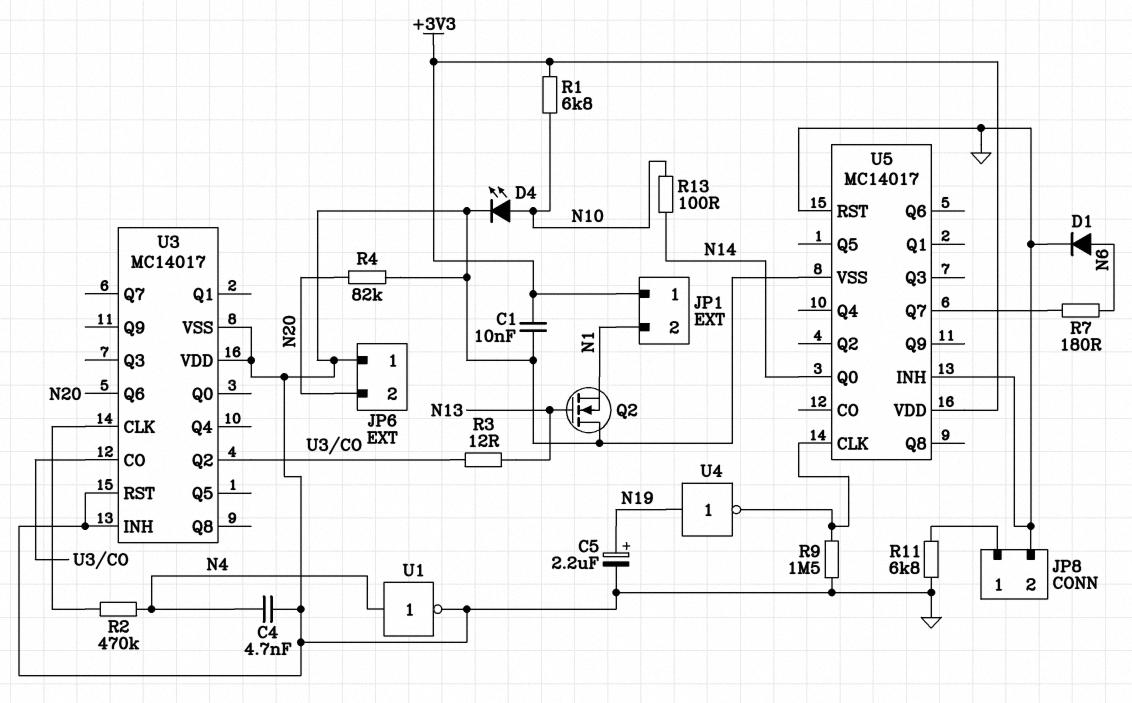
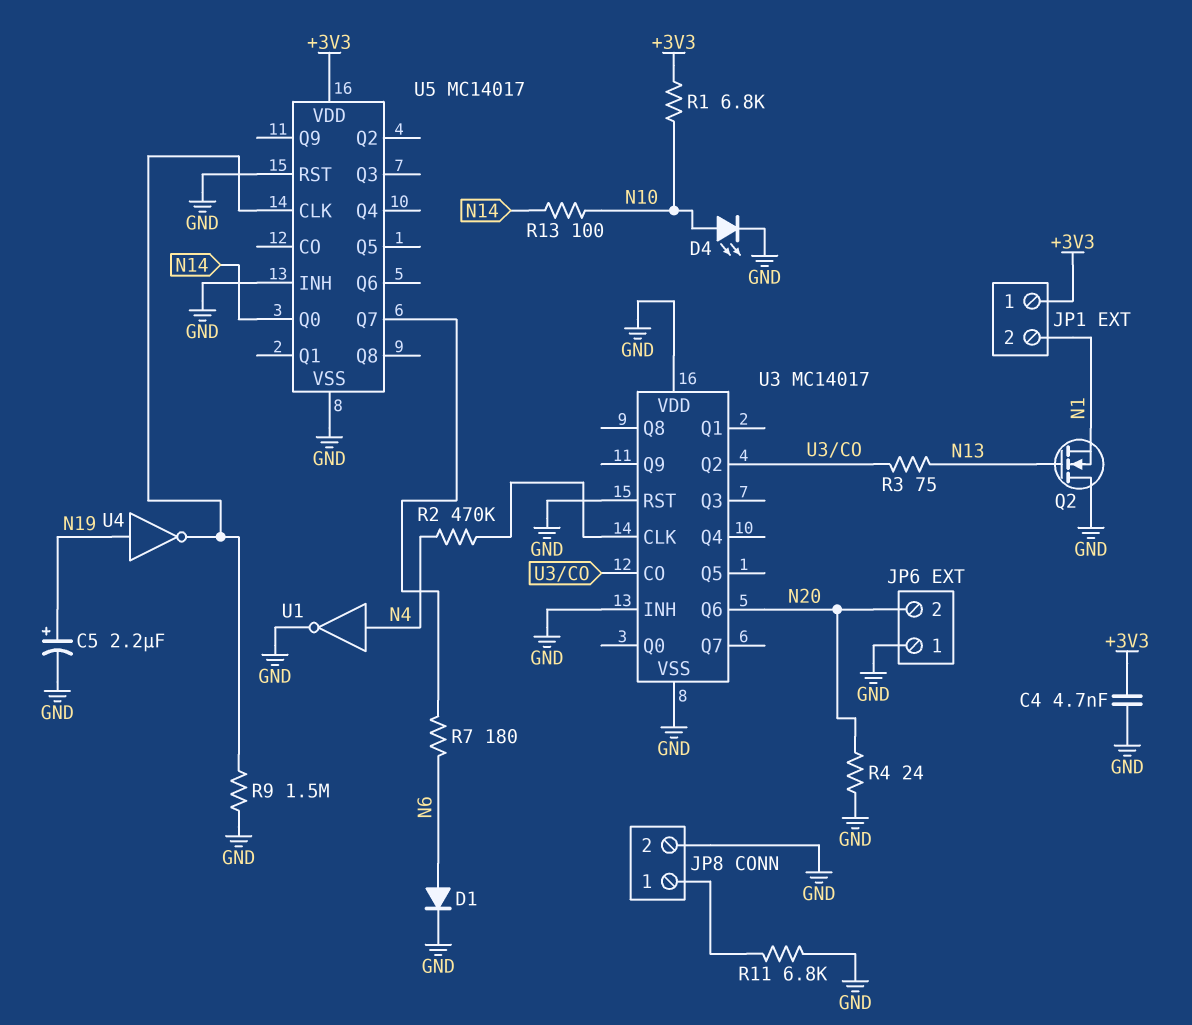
C1: 10nF (+3V3, GND) -> none
C4: 4.7nF (GND, N4) -> 4.7nF (+3V3, GND)
R3: 12 (N13, U3/CO) -> 75 (N13, U3/CO)
R4: 82k (GND, N20) -> 24 (GND, N20)

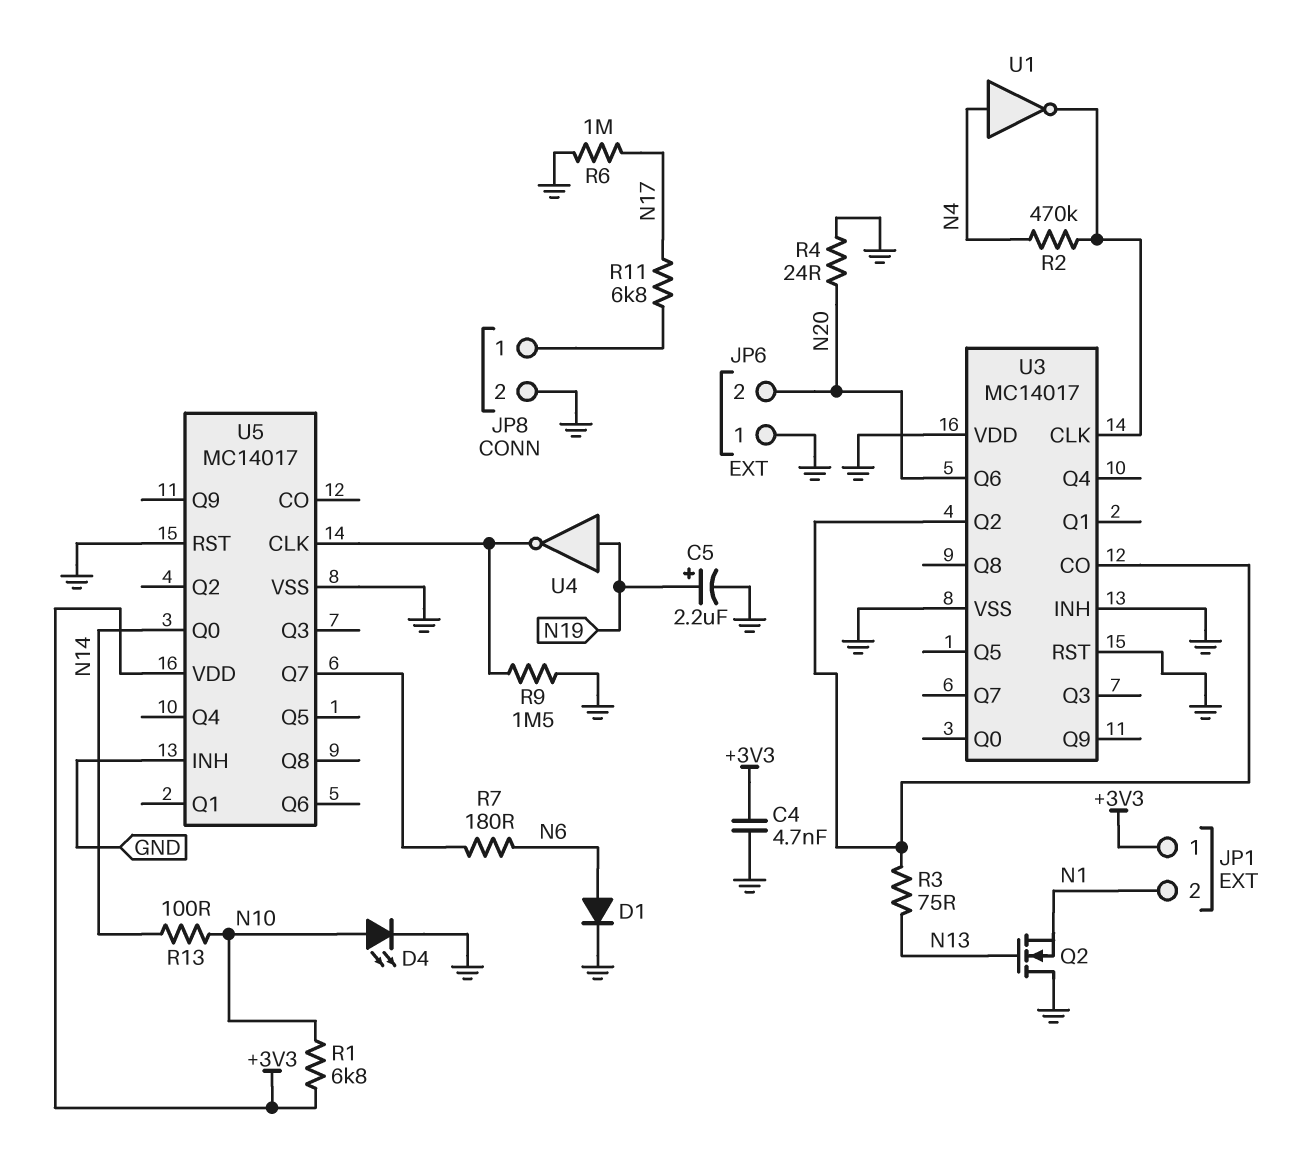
R6: none -> 1M (GND, N17)
R11: 6.8k (GND, JP8/1) -> 6.8k (JP8/1, N17)
U1: NOT (in N4, out GND) -> NOT (in N4, out U3/CLK)

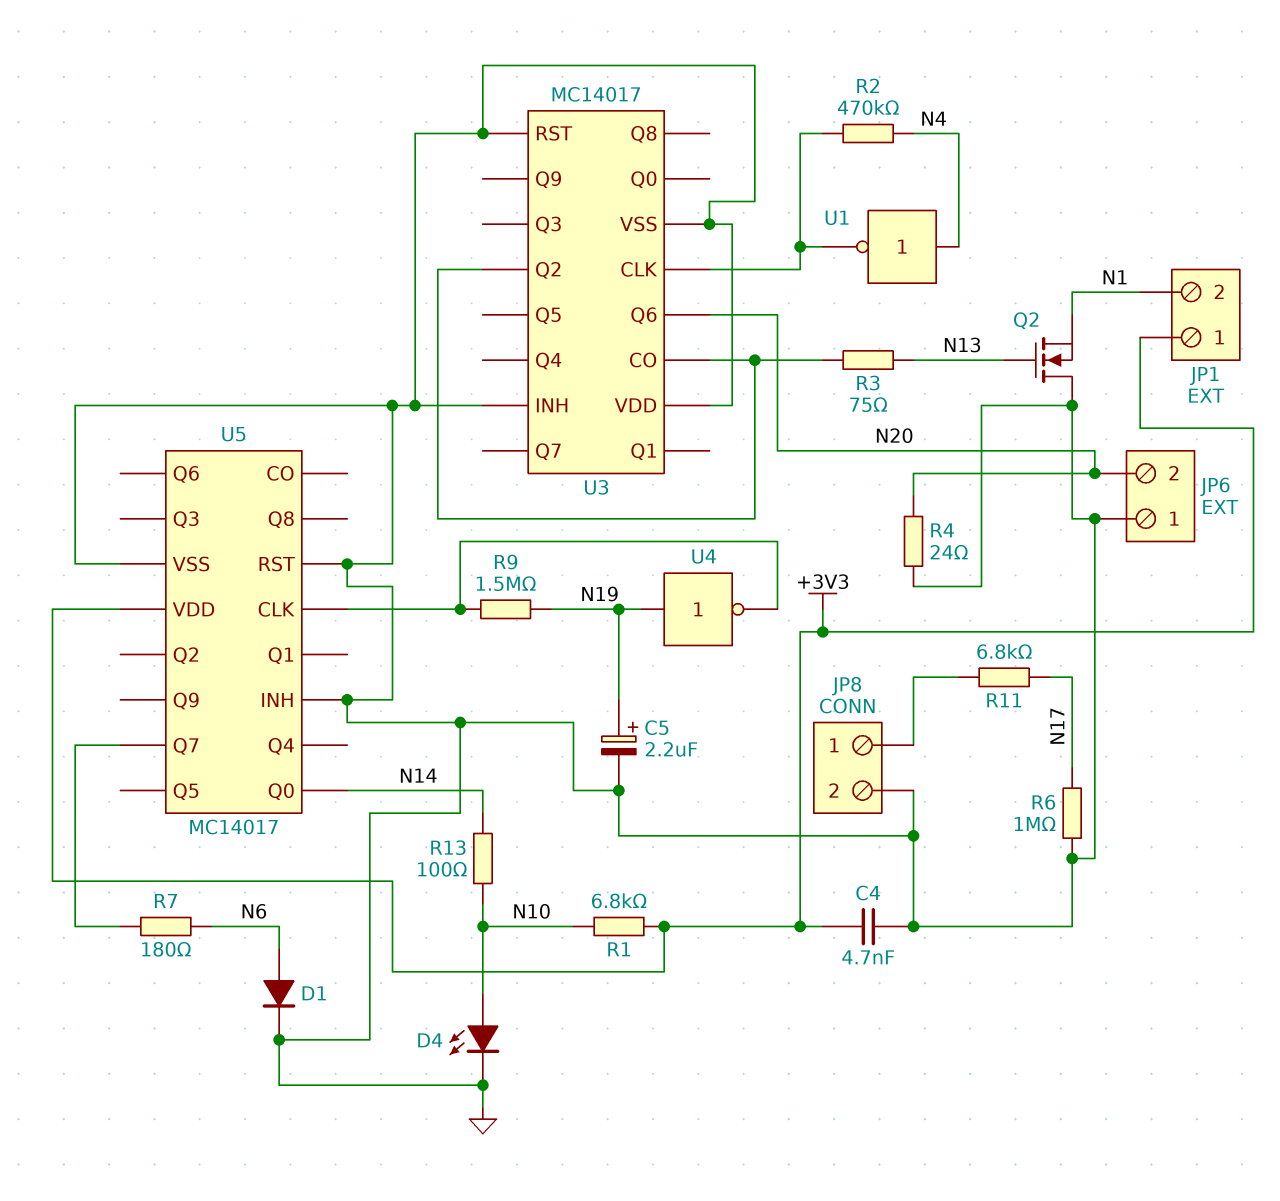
R9: 1.5M (GND, U5/CLK) -> 1.5M (N19, U5/CLK)

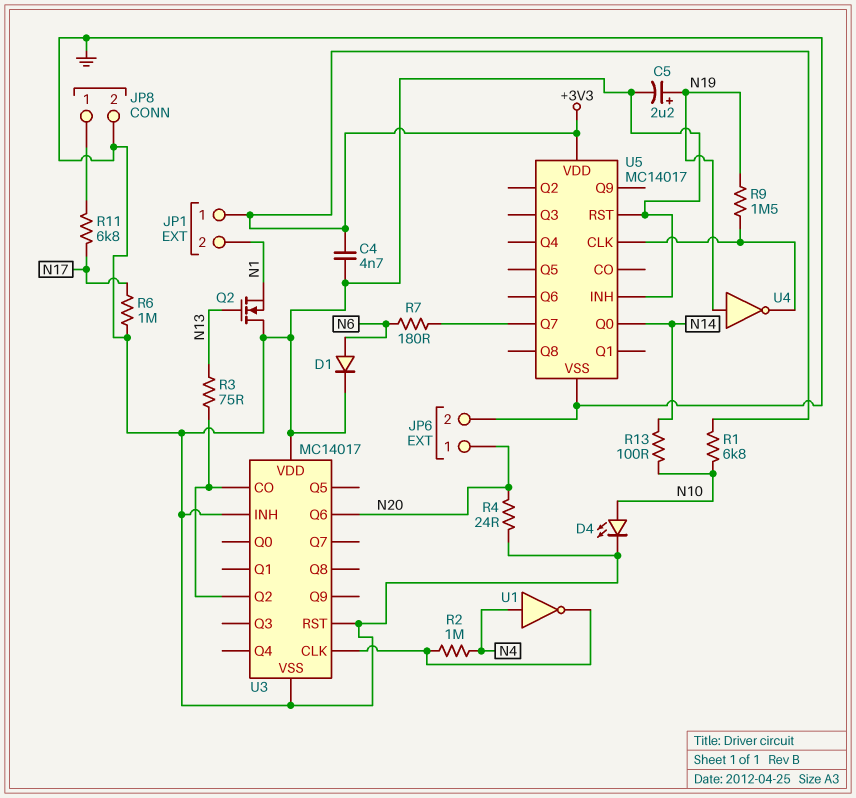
JP6 pin 1: GND -> N20
JP6 pin 2: N20 -> GND
R2: 470k (N4, U3/CLK) -> 1M (N4, U3/CLK)

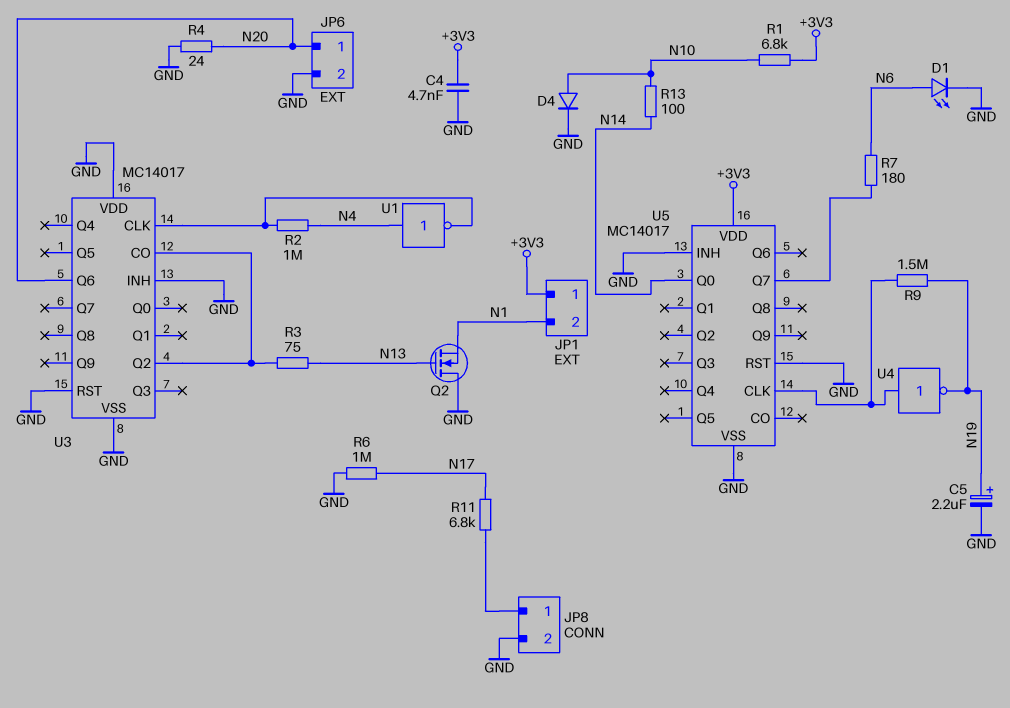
D1: diode (A N6, K GND) -> LED (A N6, K GND)
D4: LED (A N10, K GND) -> diode (A N10, K GND)
U4: NOT (in N19, out U5/CLK) -> NOT (in U5/CLK, out N19)

